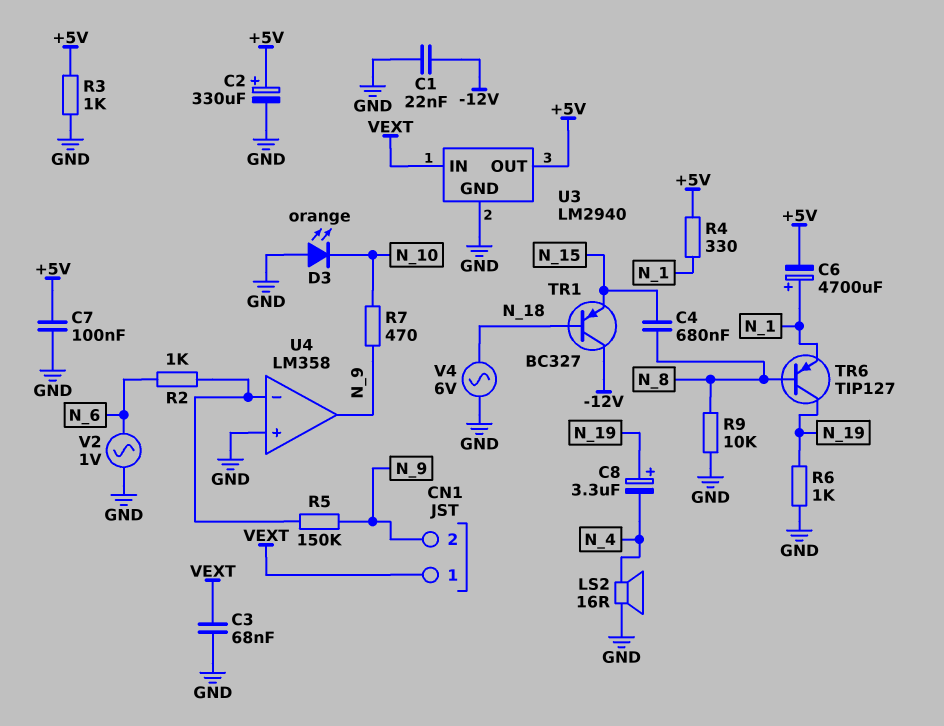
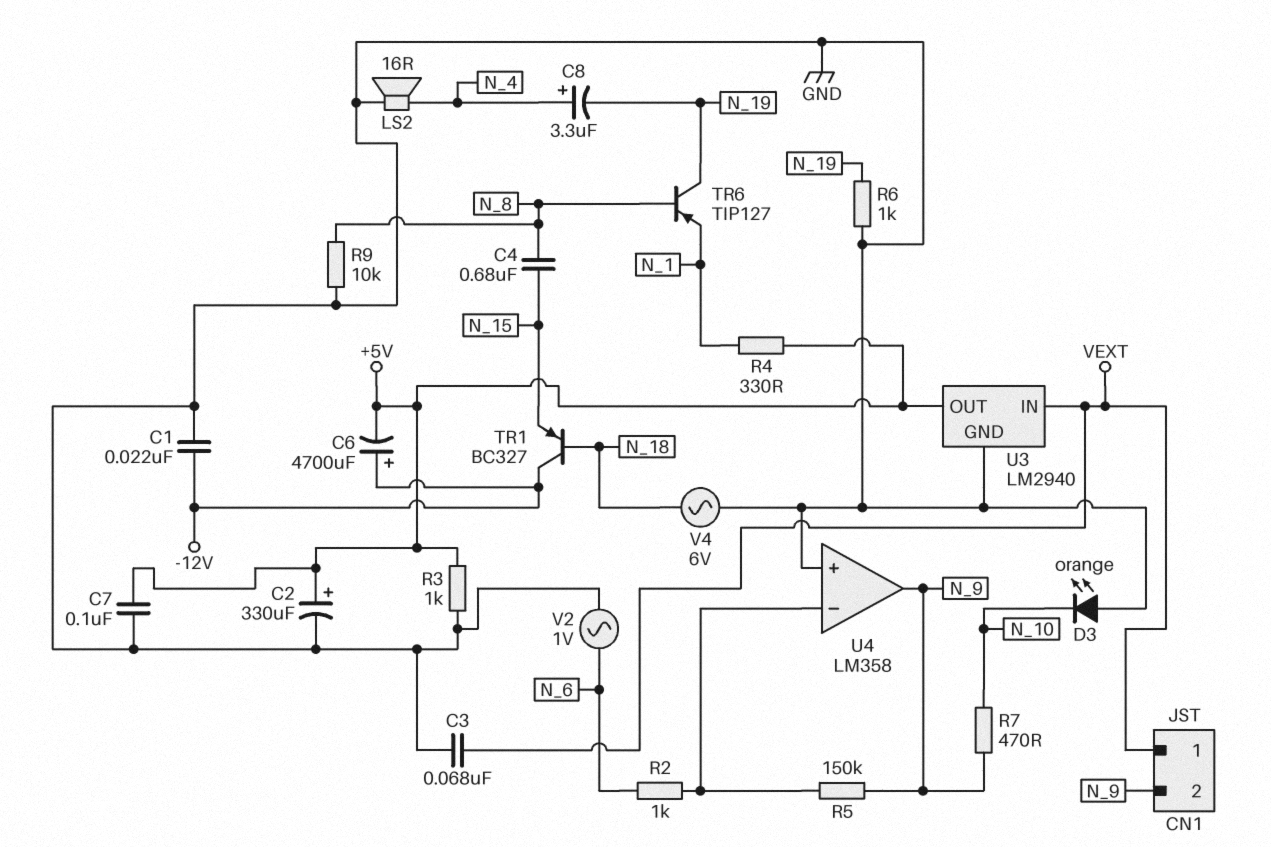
C6: 4700uF (plus N_1, minus +5V) -> 4700uF (plus -12V, minus +5V)
C8: 3.3uF (plus N_19, minus N_4) -> 3.3uF (plus N_4, minus N_19)

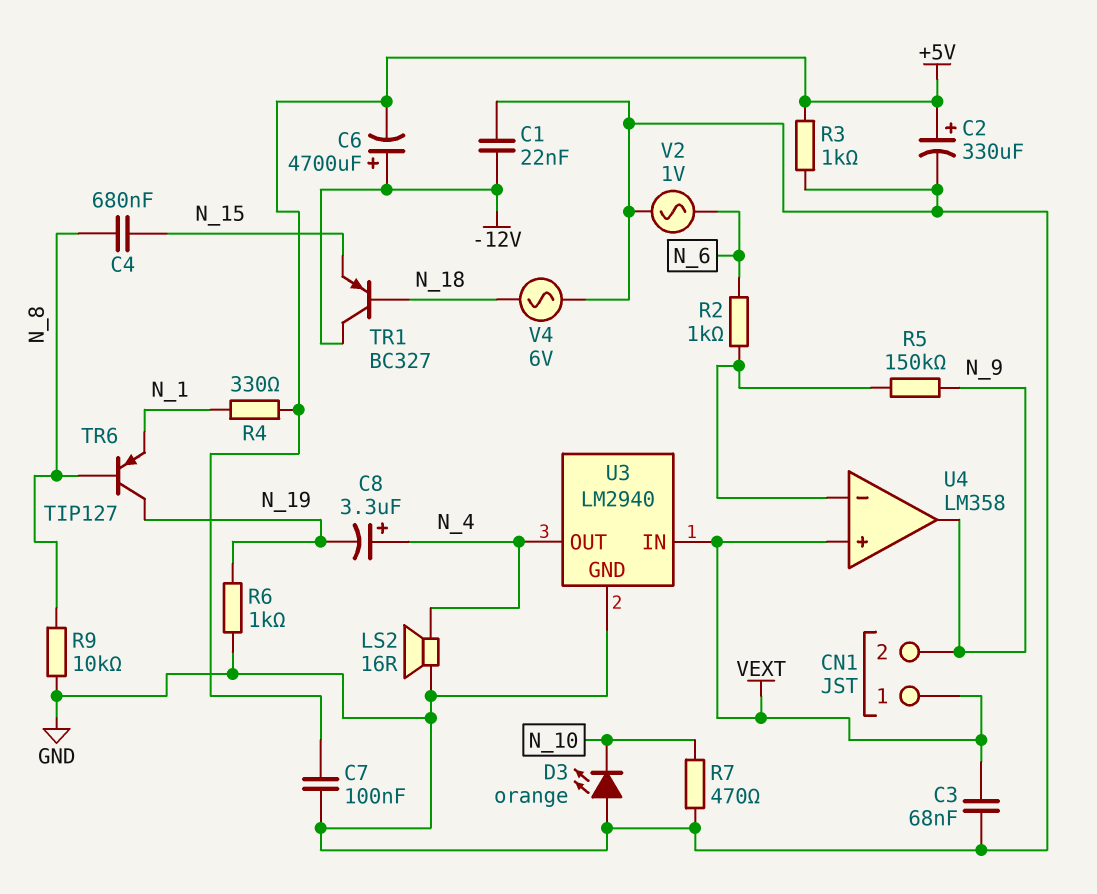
R7: 470 (N_9, N_10) -> 470 (GND, N_10)
U3 pin OUT: +5V -> N_4
U4 pin in+: GND -> VEXT

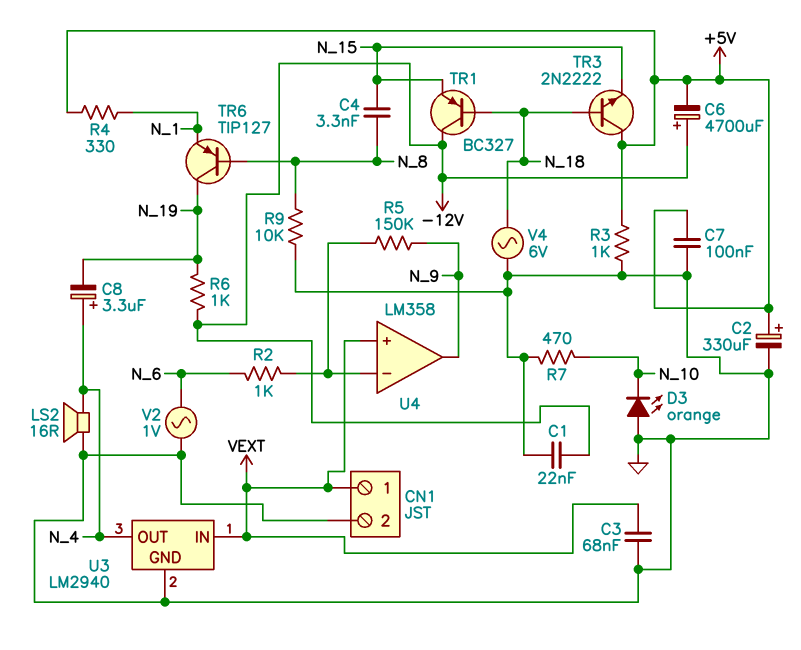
C4: 680nF (N_8, N_15) -> 3.3nF (N_8, N_15)
CN1 pin 2: N_9 -> GND
R6: 1k (GND, N_19) -> 1k (-12V, N_19)
TR3: none -> NPN 2N2222 (B N_18, C +5V, E N_15)

